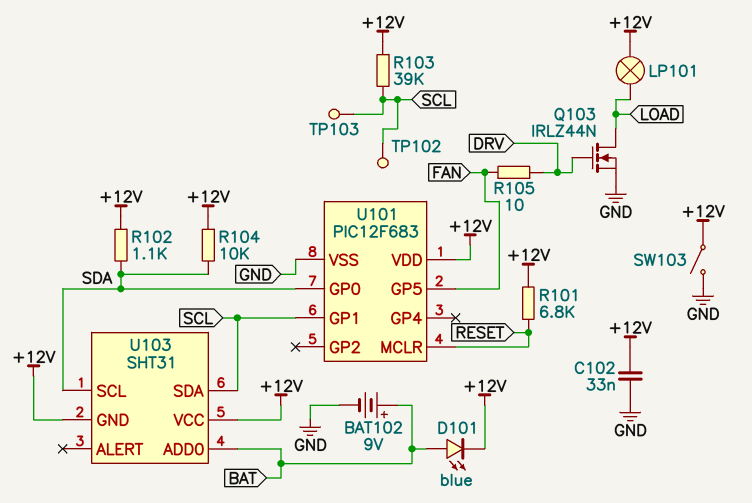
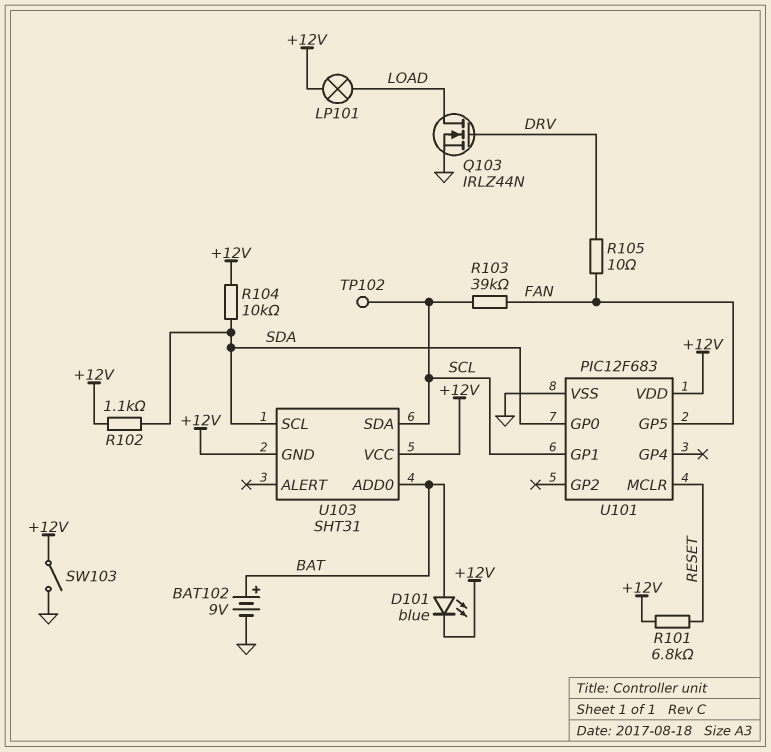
C102: 33nF (+12V, GND) -> none
R103: 39k (+12V, SCL) -> 39k (FAN, SCL)
TP103: test point (SCL) -> none

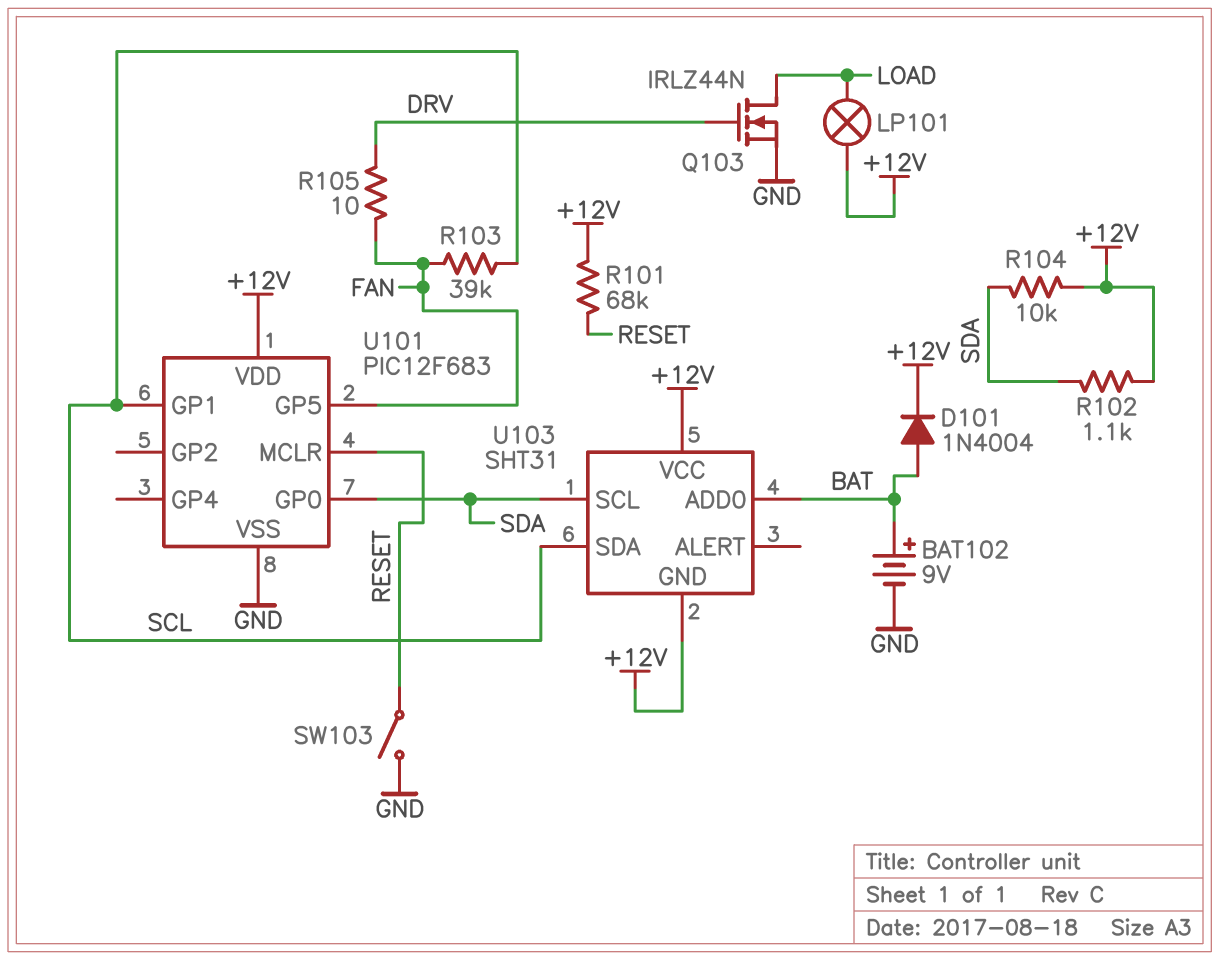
D101: LED blue (A BAT, K +12V) -> diode 1N4004 (A BAT, K +12V)
R101: 6.8k (+12V, RESET) -> 68k (+12V, RESET)
SW103: switch (+12V, GND) -> switch (GND, RESET)
TP102: test point (SCL) -> none

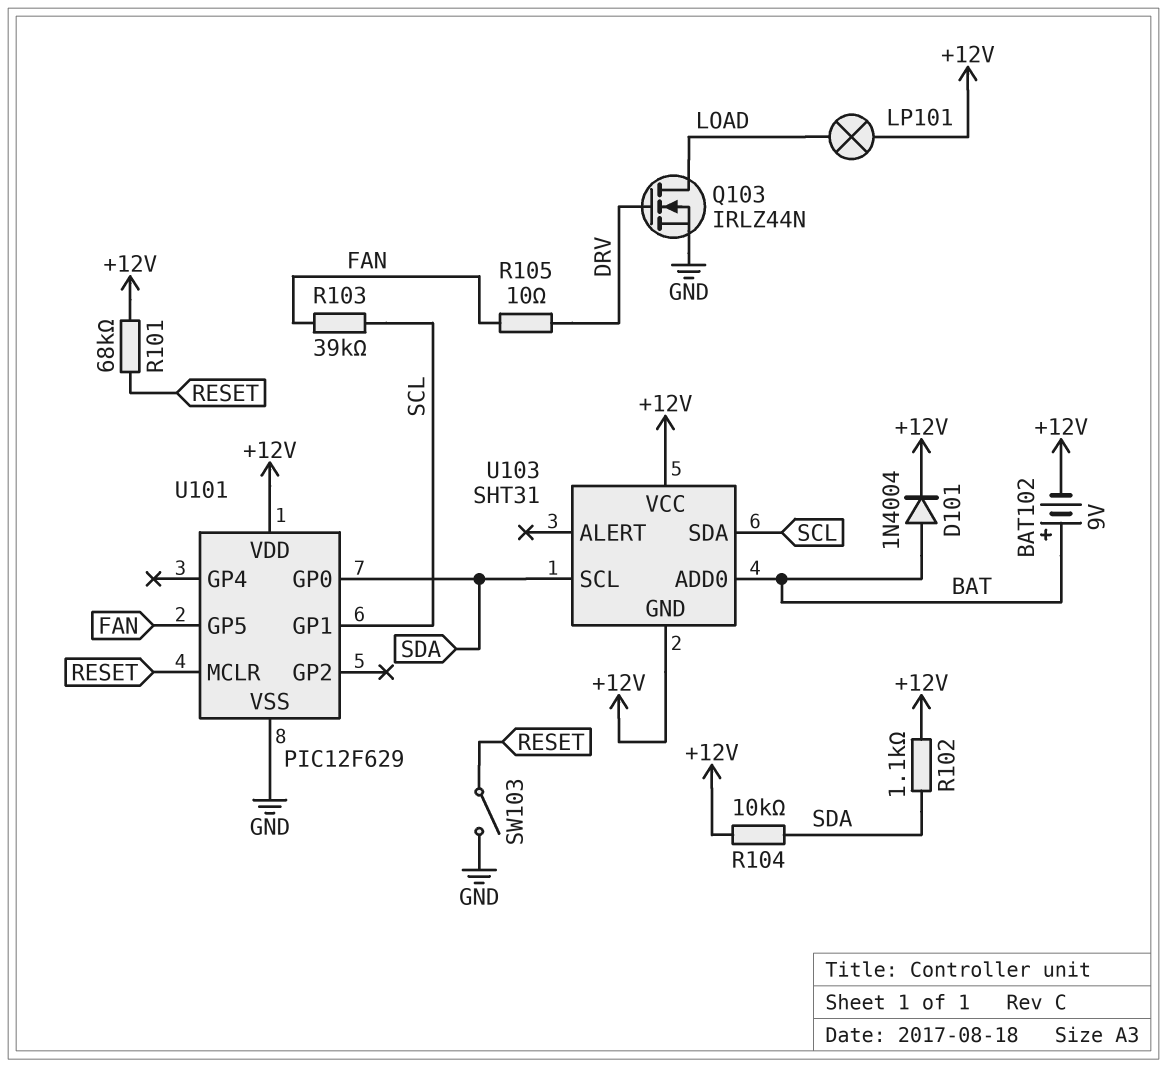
BAT102: 9V (plus BAT, minus GND) -> 9V (plus BAT, minus +12V)
U101: PIC12F683 -> PIC12F629

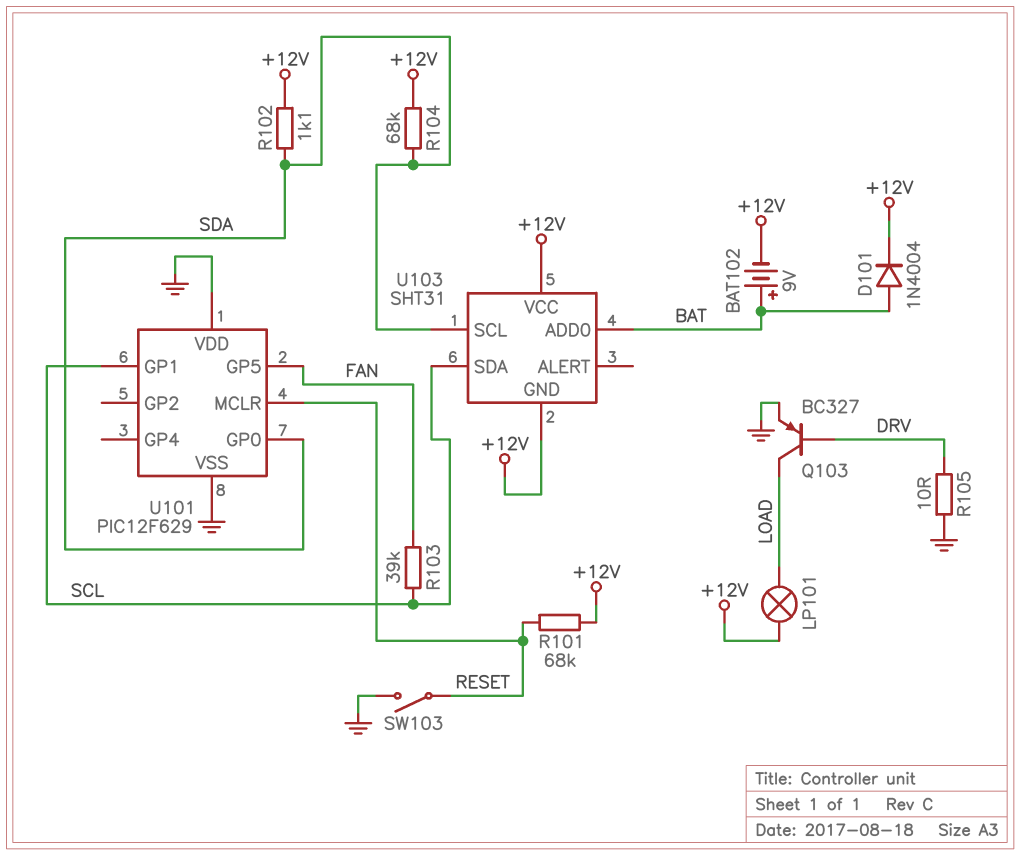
Q103: NMOS IRLZ44N (G DRV, D LOAD, S GND) -> PNP BC327 (B DRV, C LOAD, E GND)
R104: 10k (+12V, SDA) -> 68k (+12V, SDA)
R105: 10 (DRV, FAN) -> 10 (DRV, GND)
U101 pin VDD: +12V -> GND

